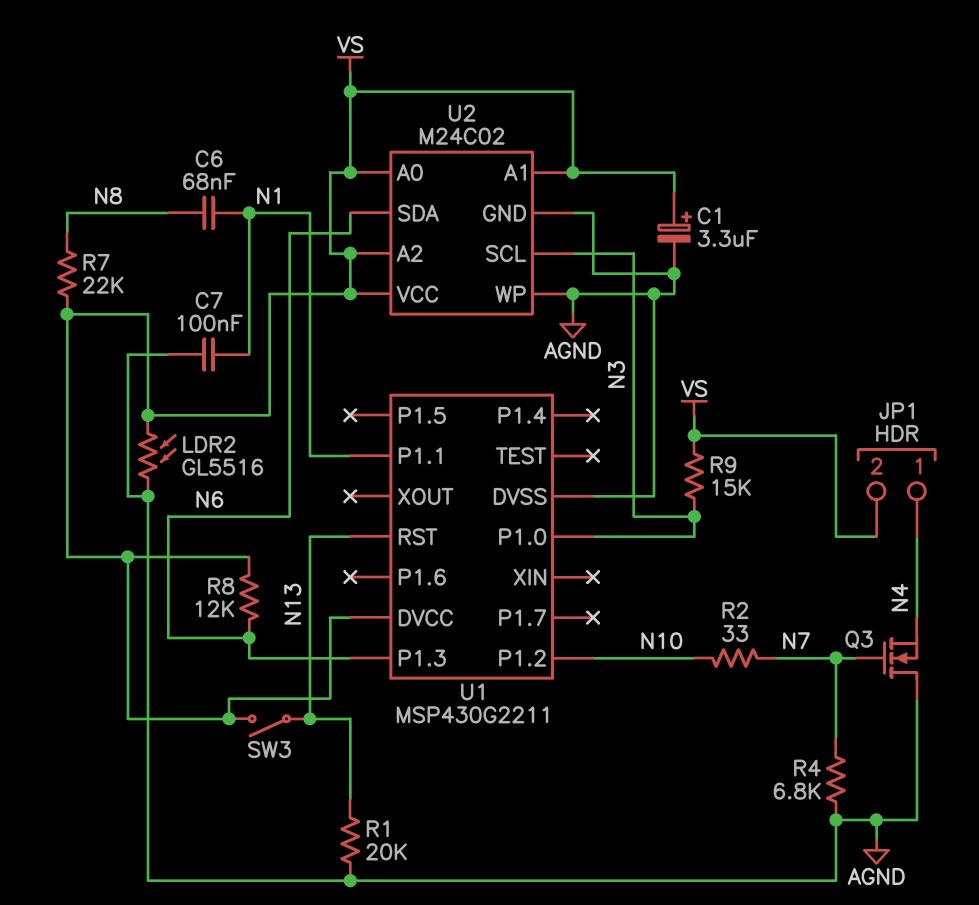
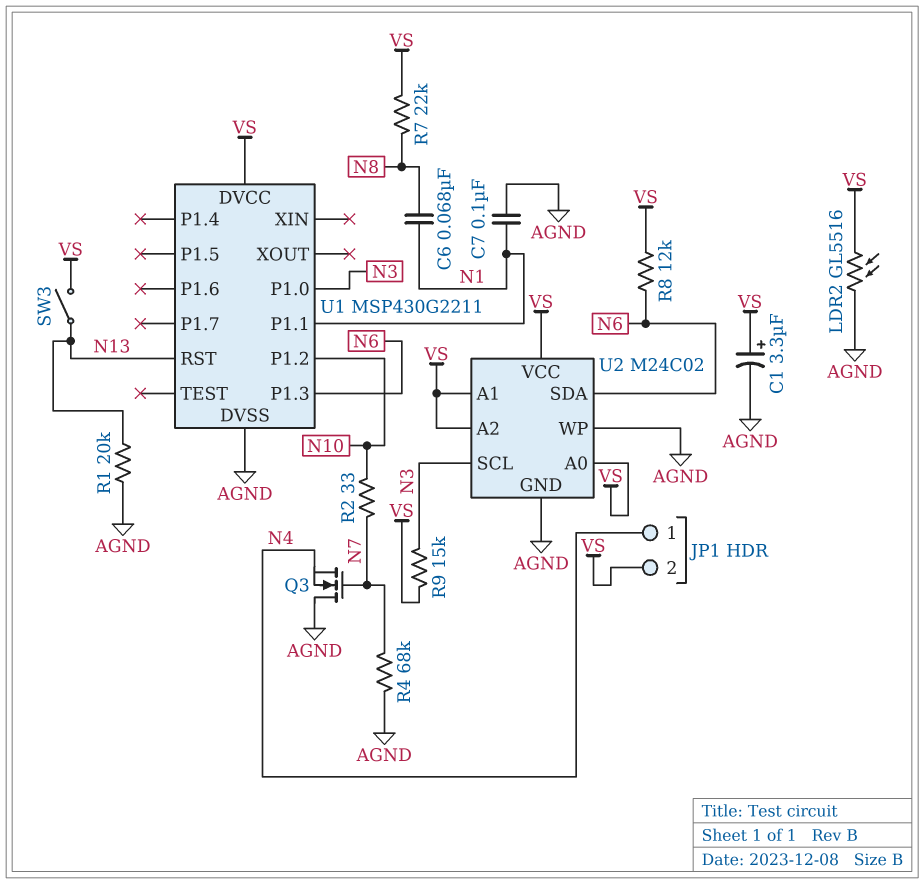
R4: 6.8k (AGND, N7) -> 68k (AGND, N7)

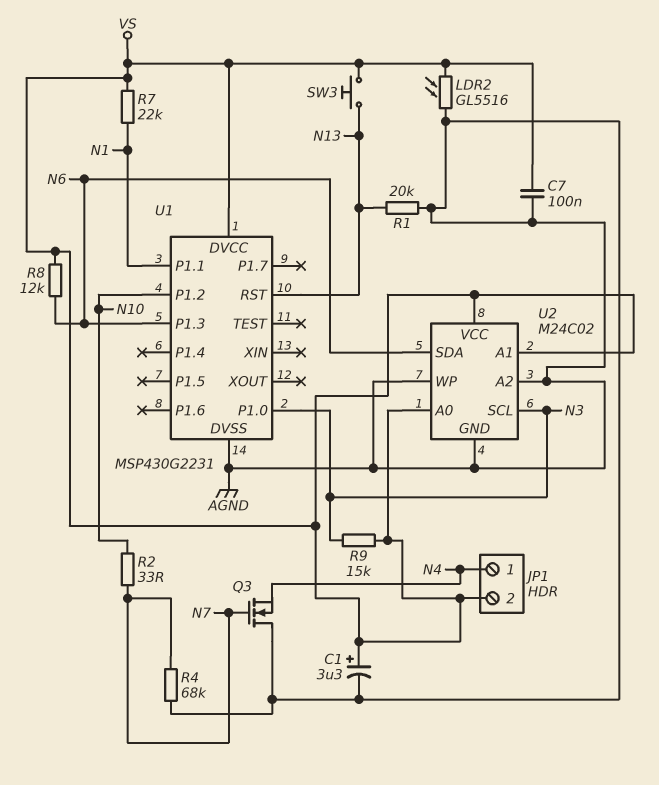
C6: 68nF (N1, N8) -> none
C7: 100nF (AGND, N1) -> 100nF (AGND, VS)
R7: 22k (N8, VS) -> 22k (N1, VS)
SW3: switch (N13, VS) -> button (N13, VS)
U1: MSP430G2211 -> MSP430G2231
U2 pin A2: VS -> AGND

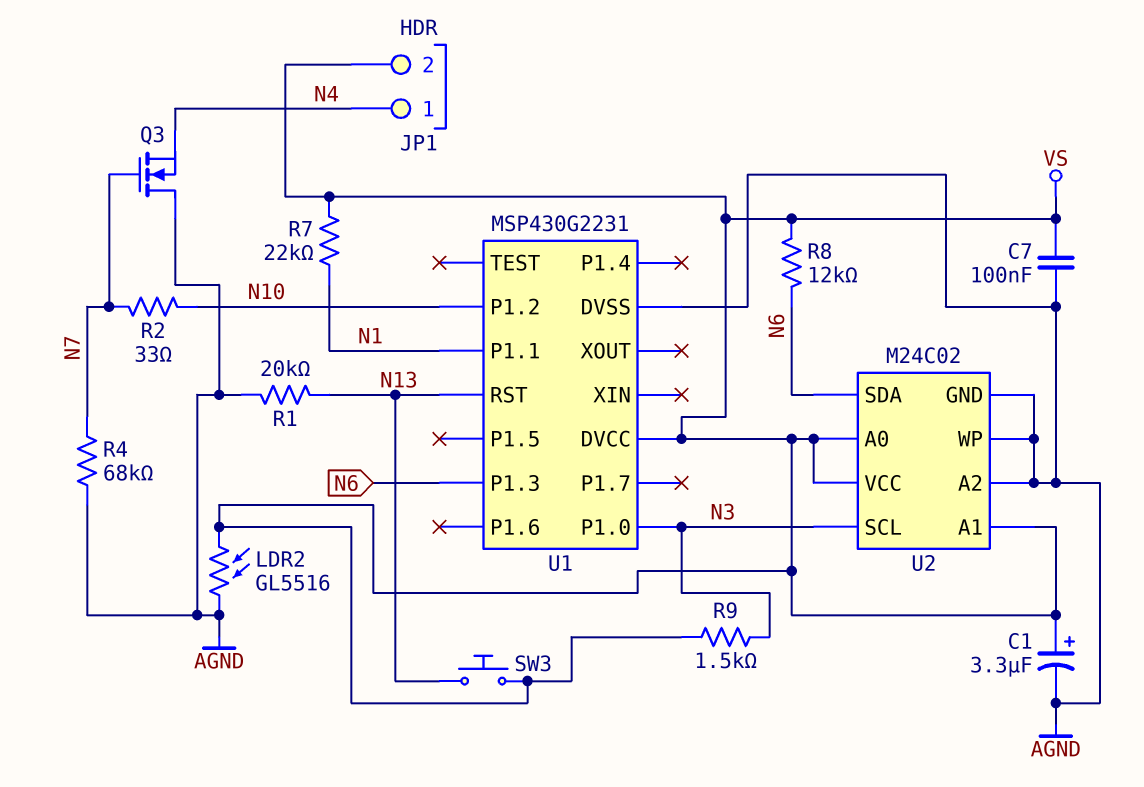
R9: 15k (N3, VS) -> 1.5k (N3, VS)

